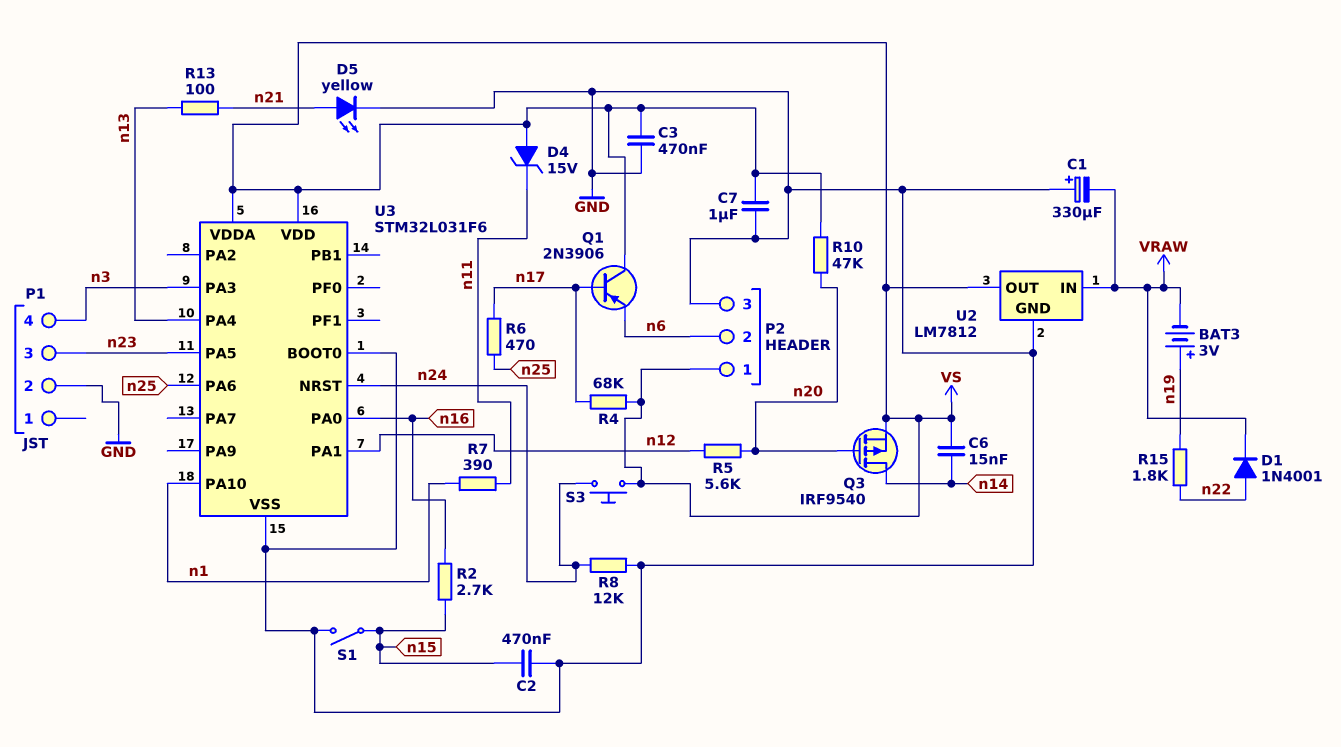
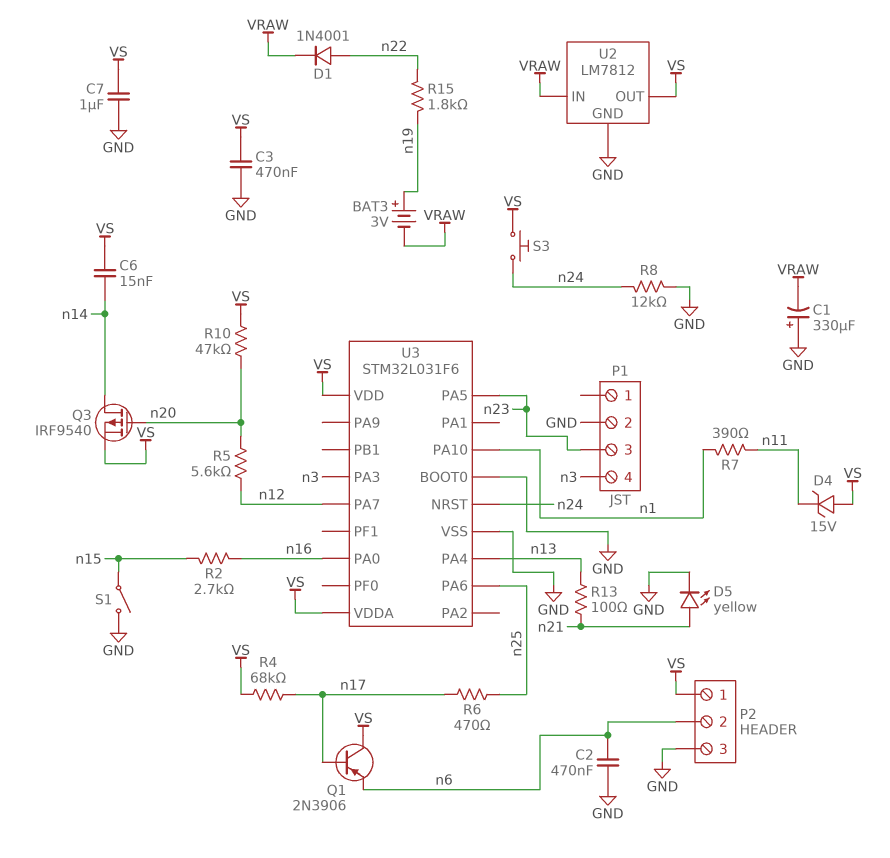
C2: 470nF (GND, n15) -> 470nF (GND, n6)
U3 pin PA1: n12 -> none
U3 pin PA7: none -> n12

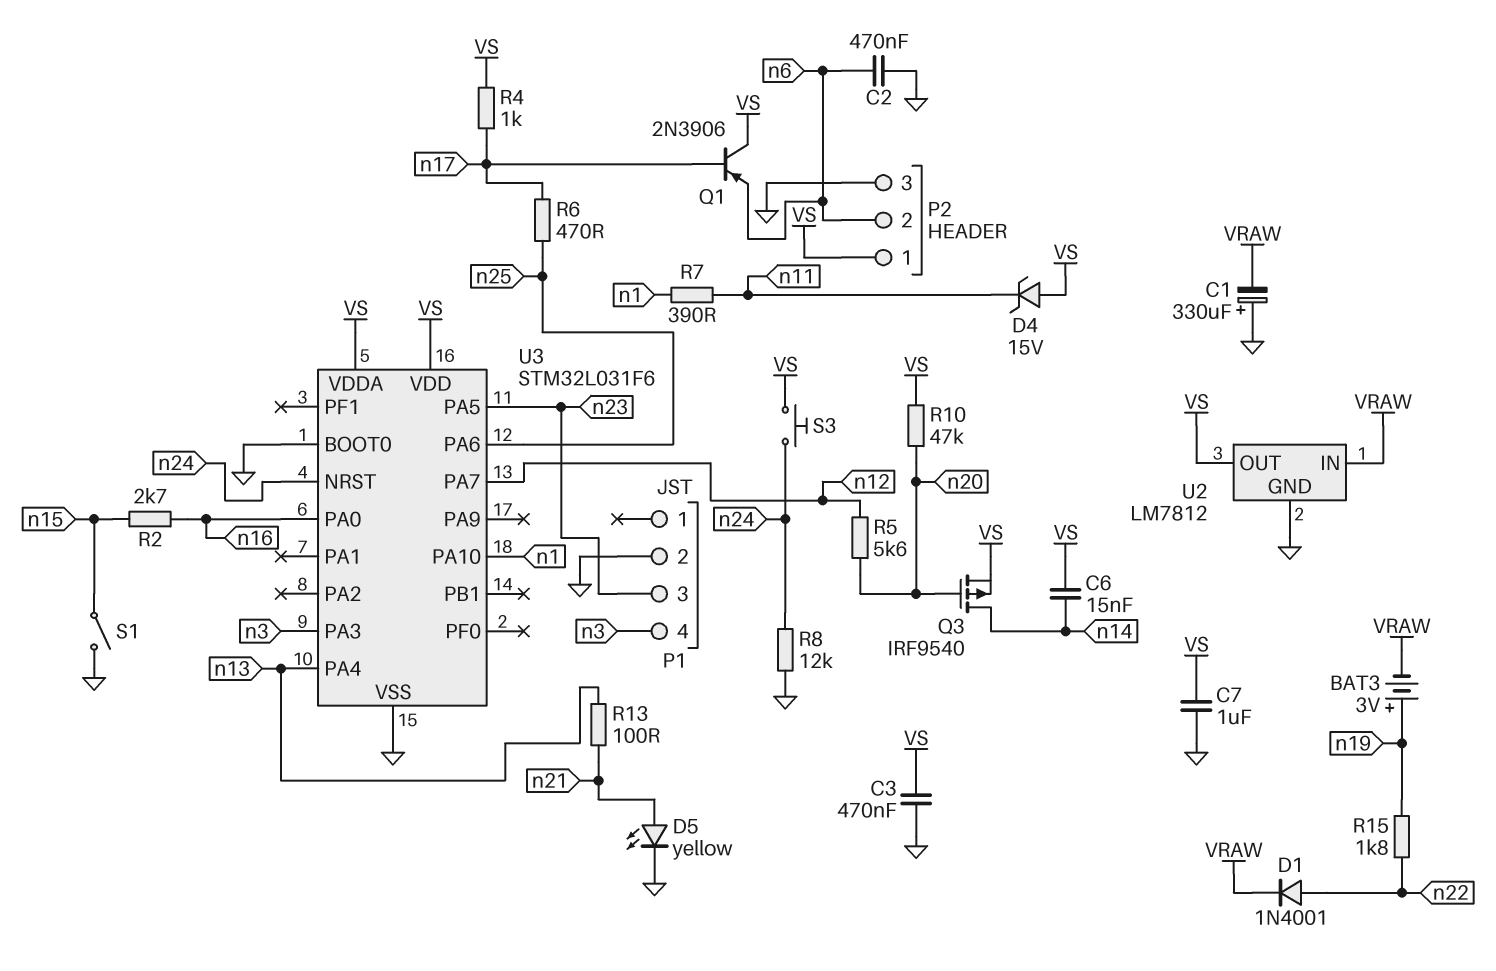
R4: 68k (VS, n17) -> 1k (VS, n17)

